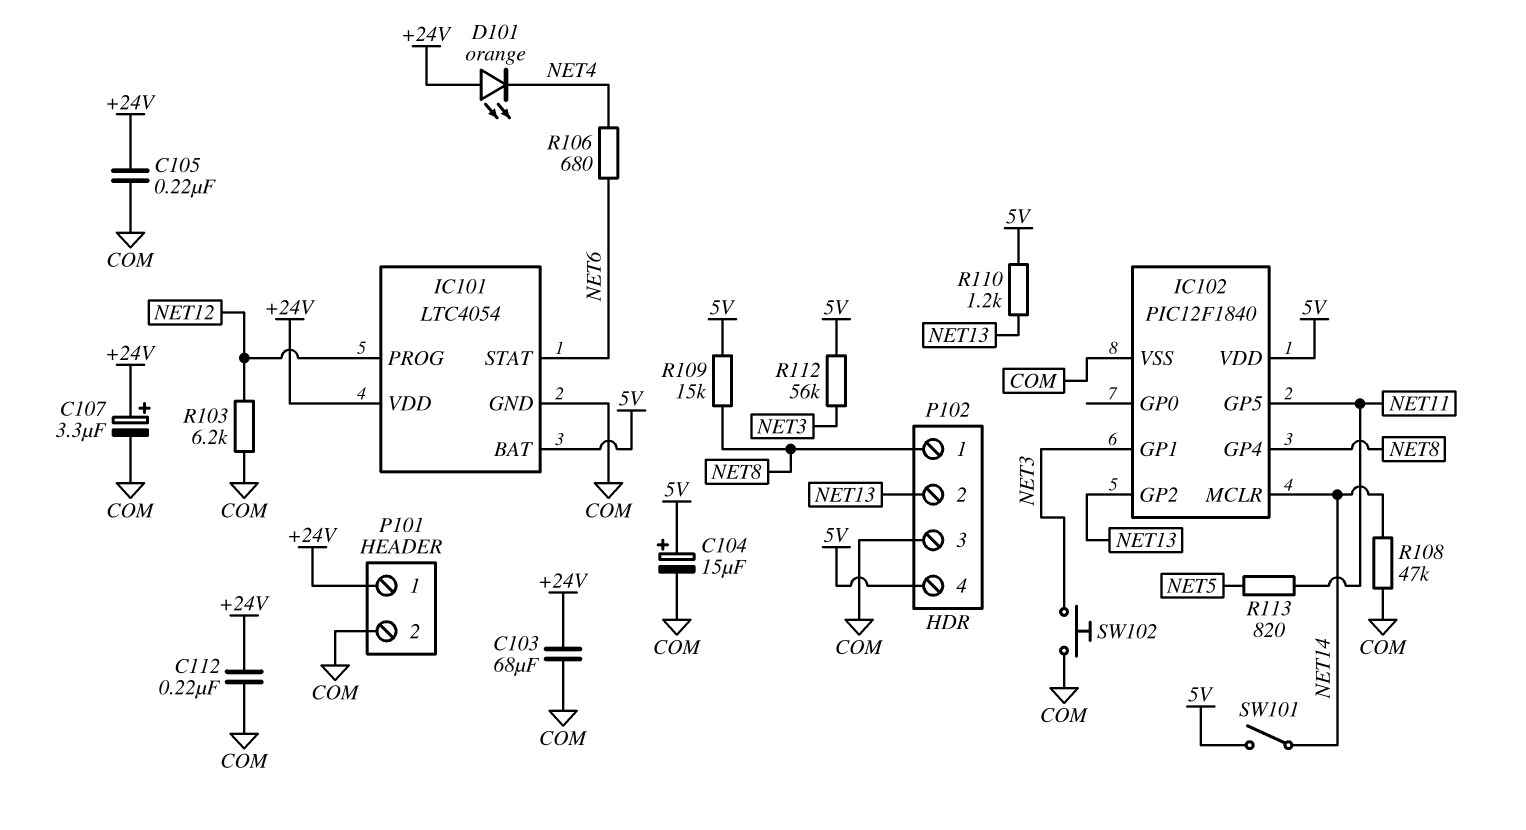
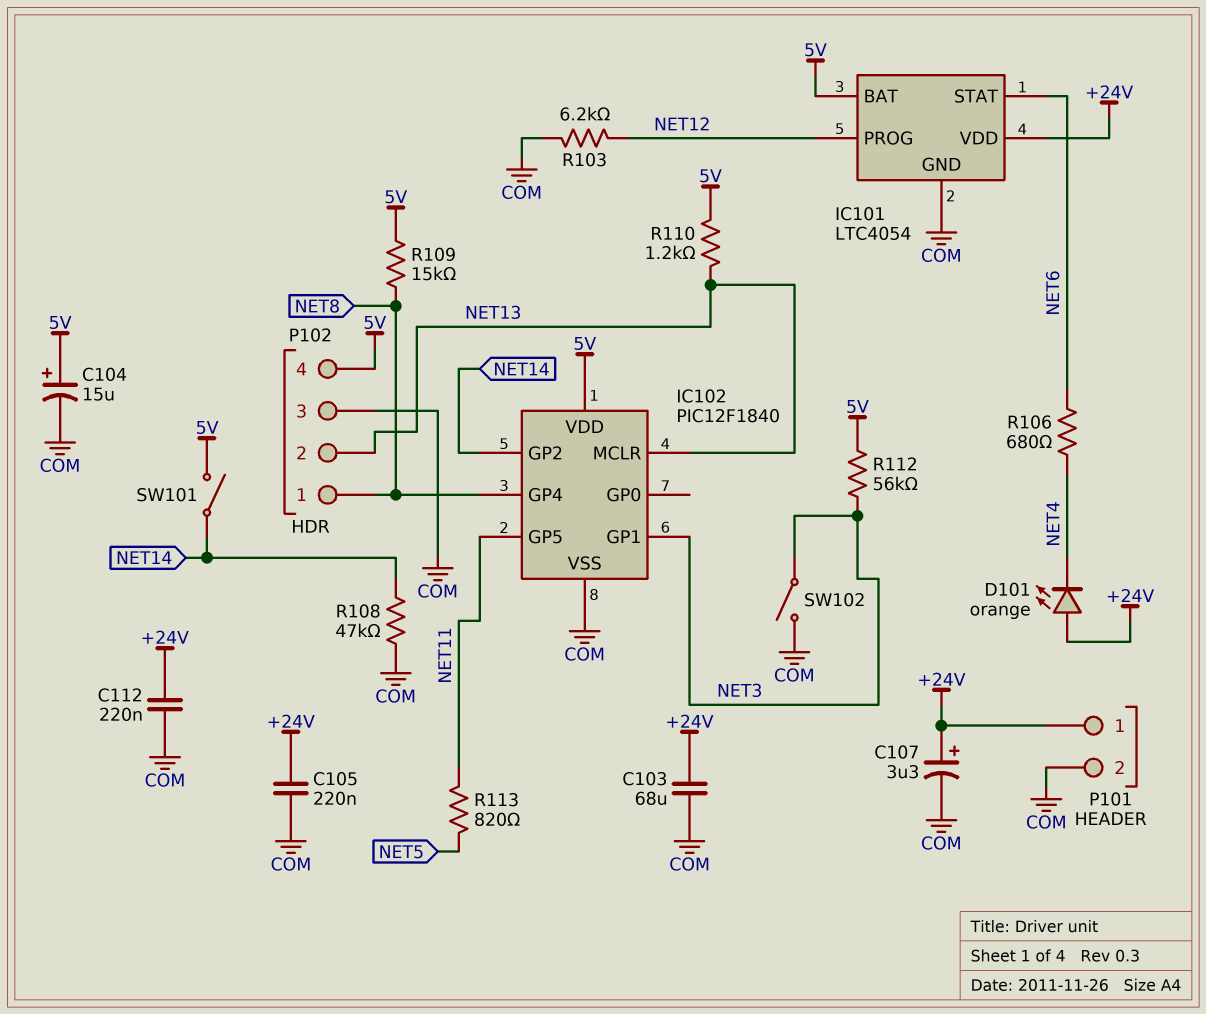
IC102 pin GP2: NET13 -> NET14
IC102 pin MCLR: NET14 -> NET13
SW102: button (COM, NET3) -> switch (COM, NET3)

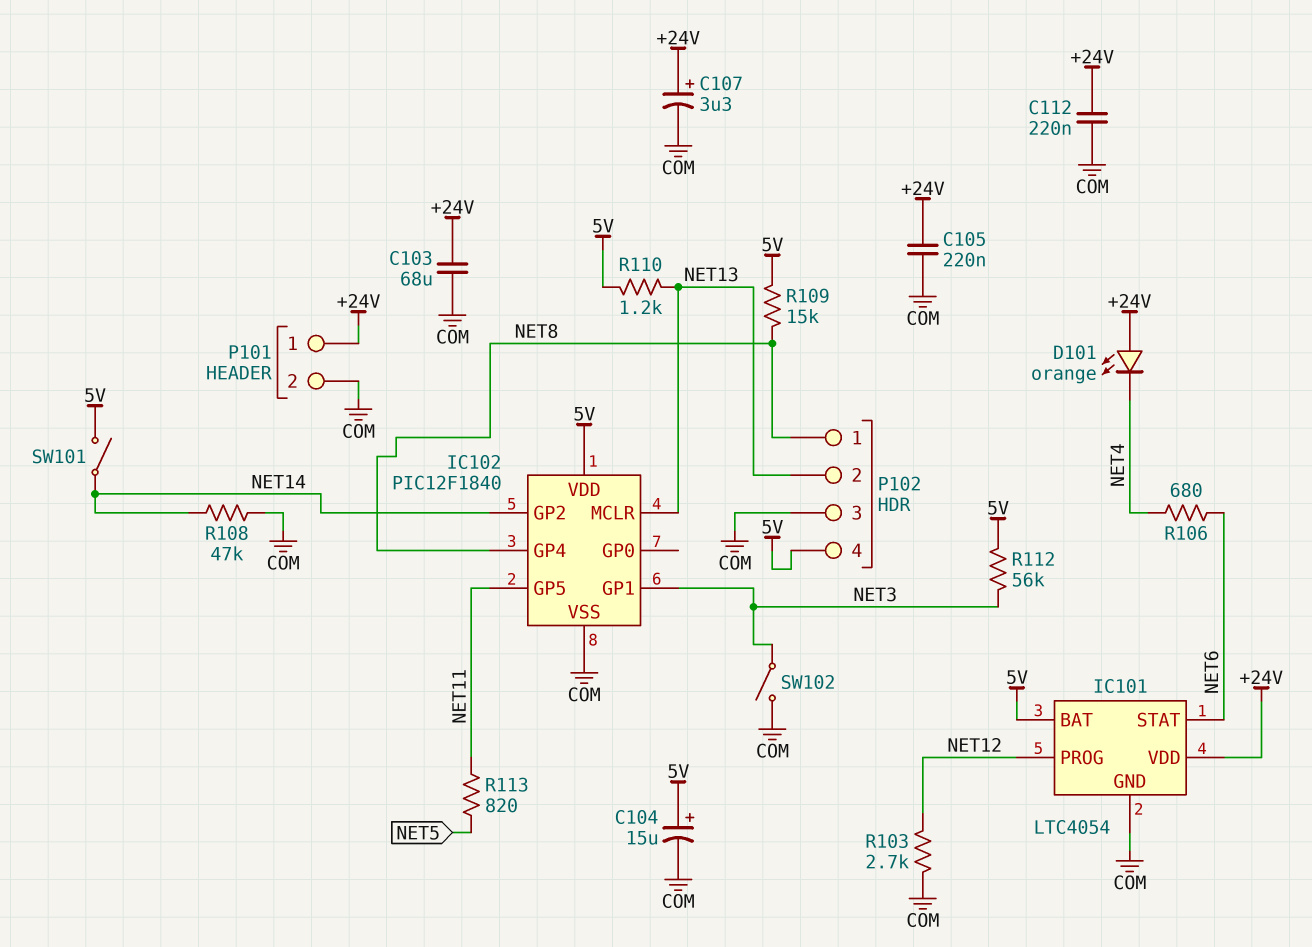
R103: 6.2k (COM, NET12) -> 2.7k (COM, NET12)

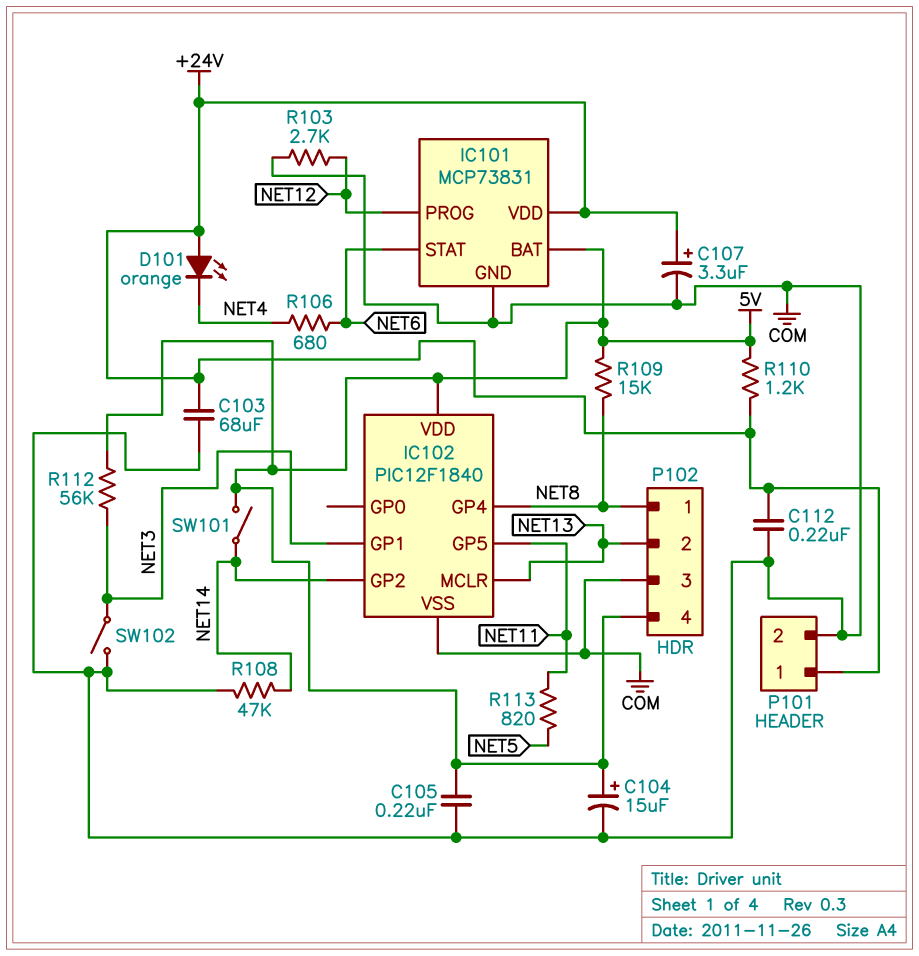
C105: 220nF (+24V, COM) -> 220nF (5V, COM)
IC101: LTC4054 -> MCP73831
R110: 1.2k (5V, NET13) -> 1.2k (+24V, 5V)

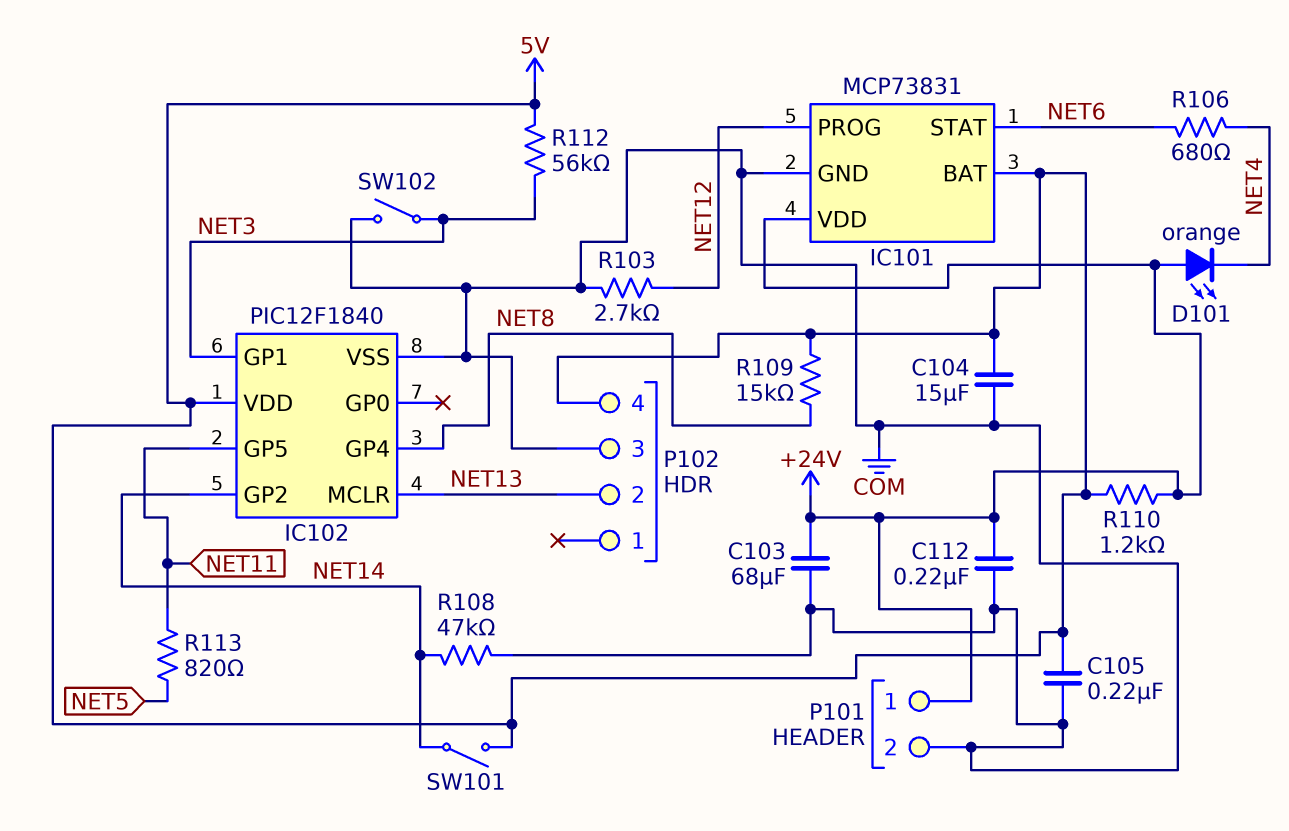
C104: 15uF (plus 5V, minus COM) -> 15uF (5V, COM)
C107: 3.3uF (plus +24V, minus COM) -> none
P102 pin 1: NET8 -> none

